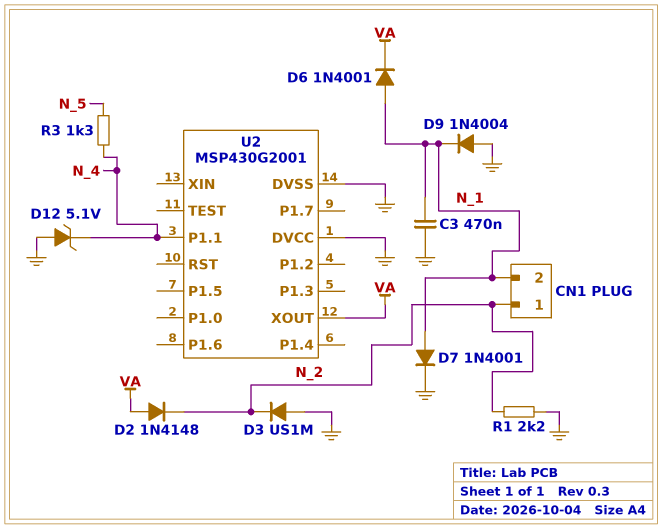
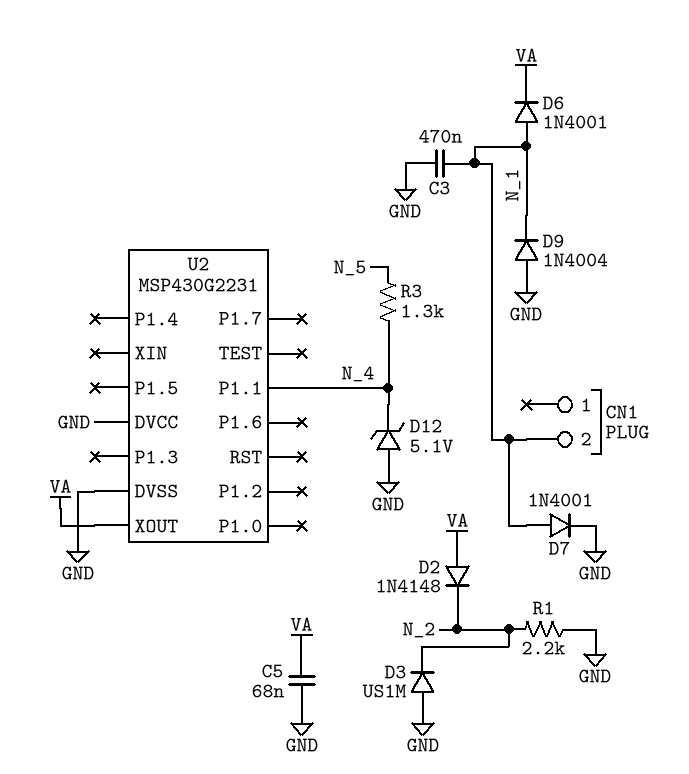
C5: none -> 68nF (GND, VA)
CN1 pin 1: N_2 -> none
U2: MSP430G2001 -> MSP430G2231

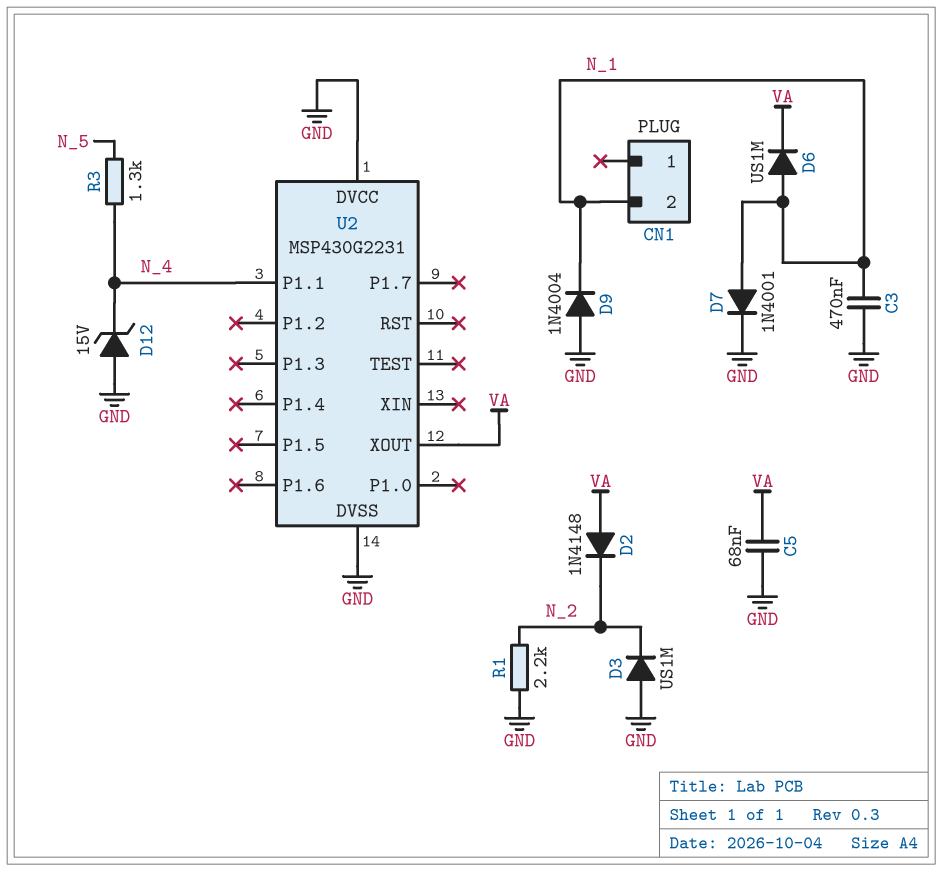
D6: diode 1N4001 (A N_1, K VA) -> diode US1M (A N_1, K VA)
D12: zener 5.1V (A GND, K N_4) -> zener 15V (A GND, K N_4)

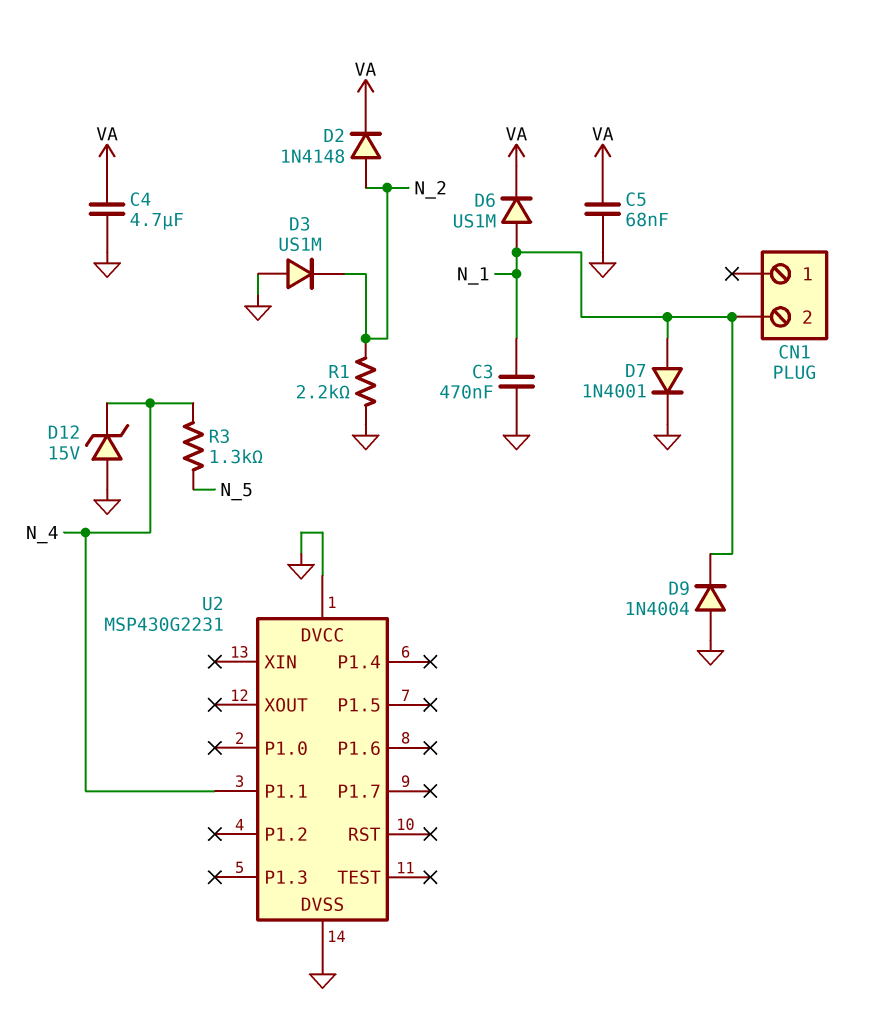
C4: none -> 4.7uF (GND, VA)
D2: diode 1N4148 (A VA, K N_2) -> diode 1N4148 (A N_2, K VA)
U2 pin XOUT: VA -> none

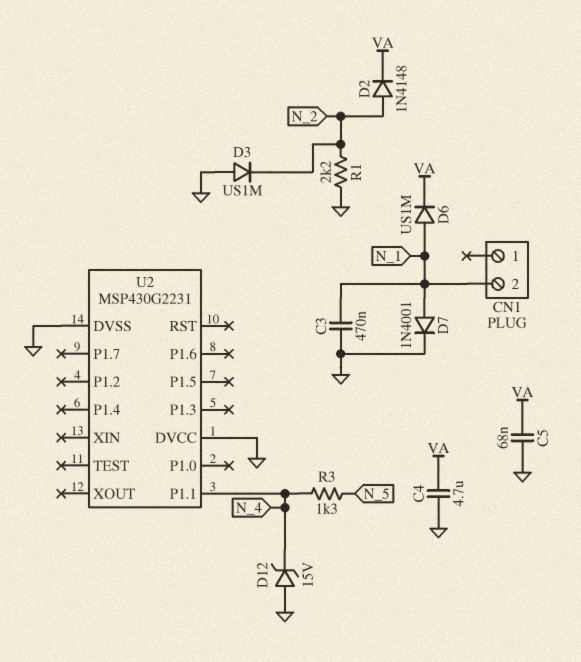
D9: diode 1N4004 (A GND, K N_1) -> none

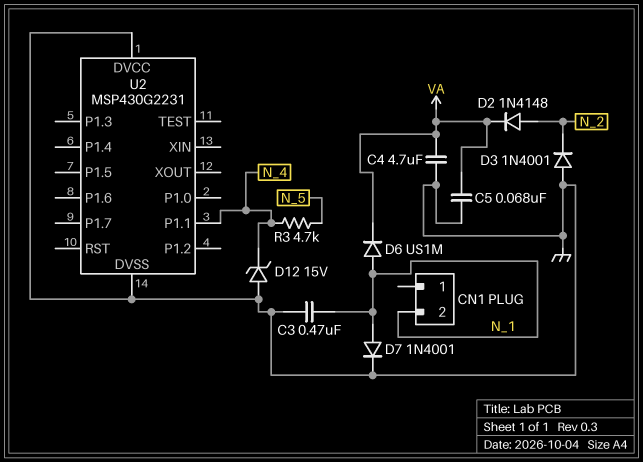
D3: diode US1M (A GND, K N_2) -> diode 1N4001 (A GND, K N_2)
R1: 2.2k (GND, N_2) -> none
R3: 1.3k (N_4, N_5) -> 4.7k (N_4, N_5)

